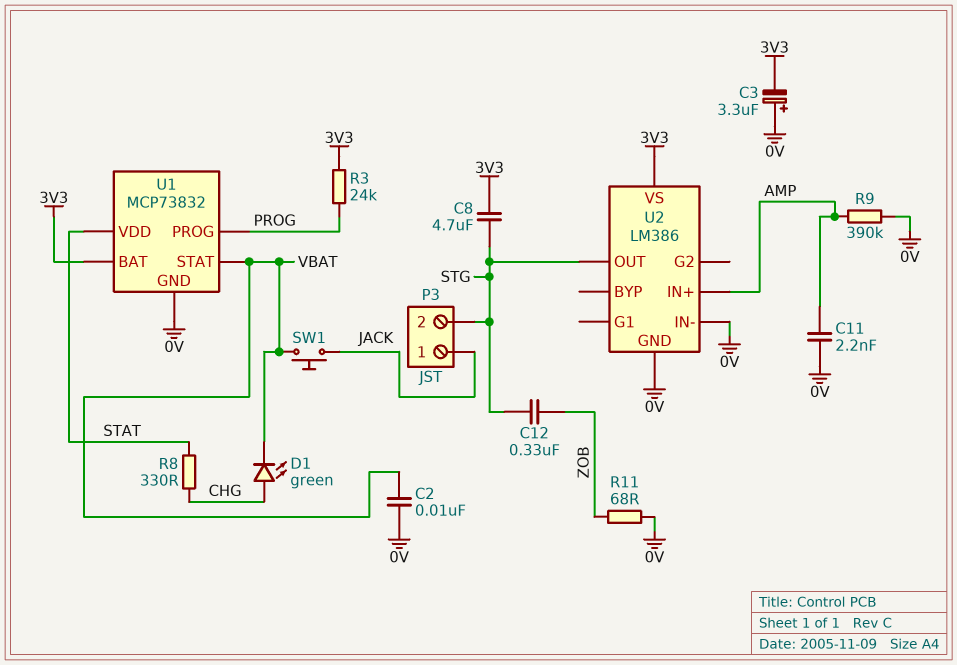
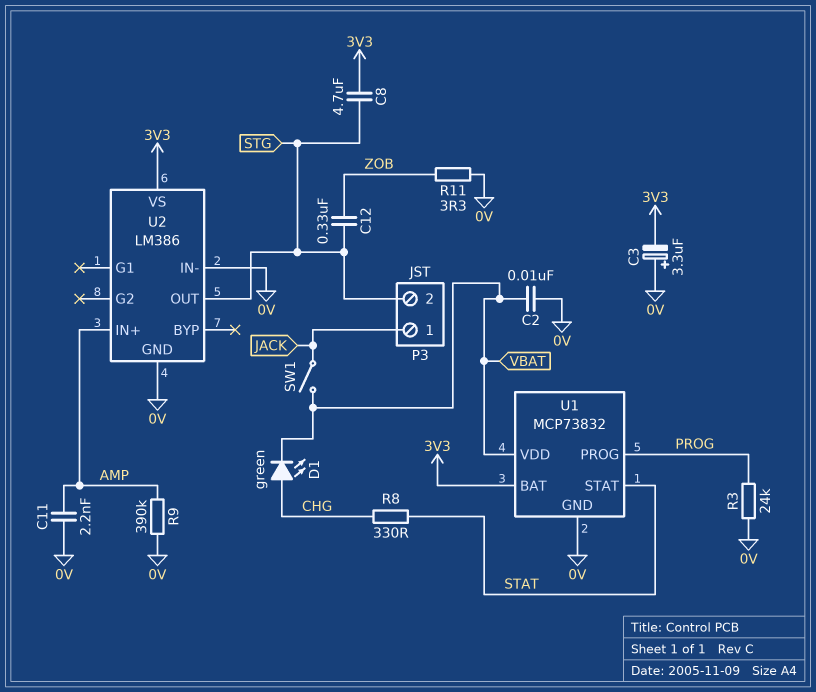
R3: 24k (3V3, PROG) -> 24k (0V, PROG)
R11: 68 (0V, ZOB) -> 3.3 (0V, ZOB)
SW1: button (JACK, VBAT) -> switch (JACK, VBAT)
U1 pin STAT: VBAT -> STAT
U1 pin VDD: STAT -> VBAT

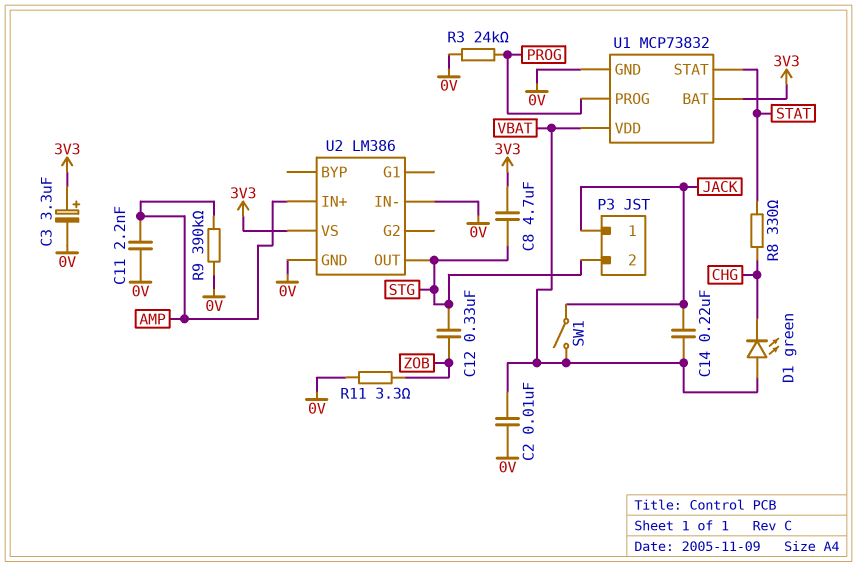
C3: 3.3uF (plus 0V, minus 3V3) -> 3.3uF (plus 3V3, minus 0V)
C14: none -> 220nF (JACK, VBAT)
D1: LED green (A CHG, K VBAT) -> LED green (A VBAT, K CHG)

